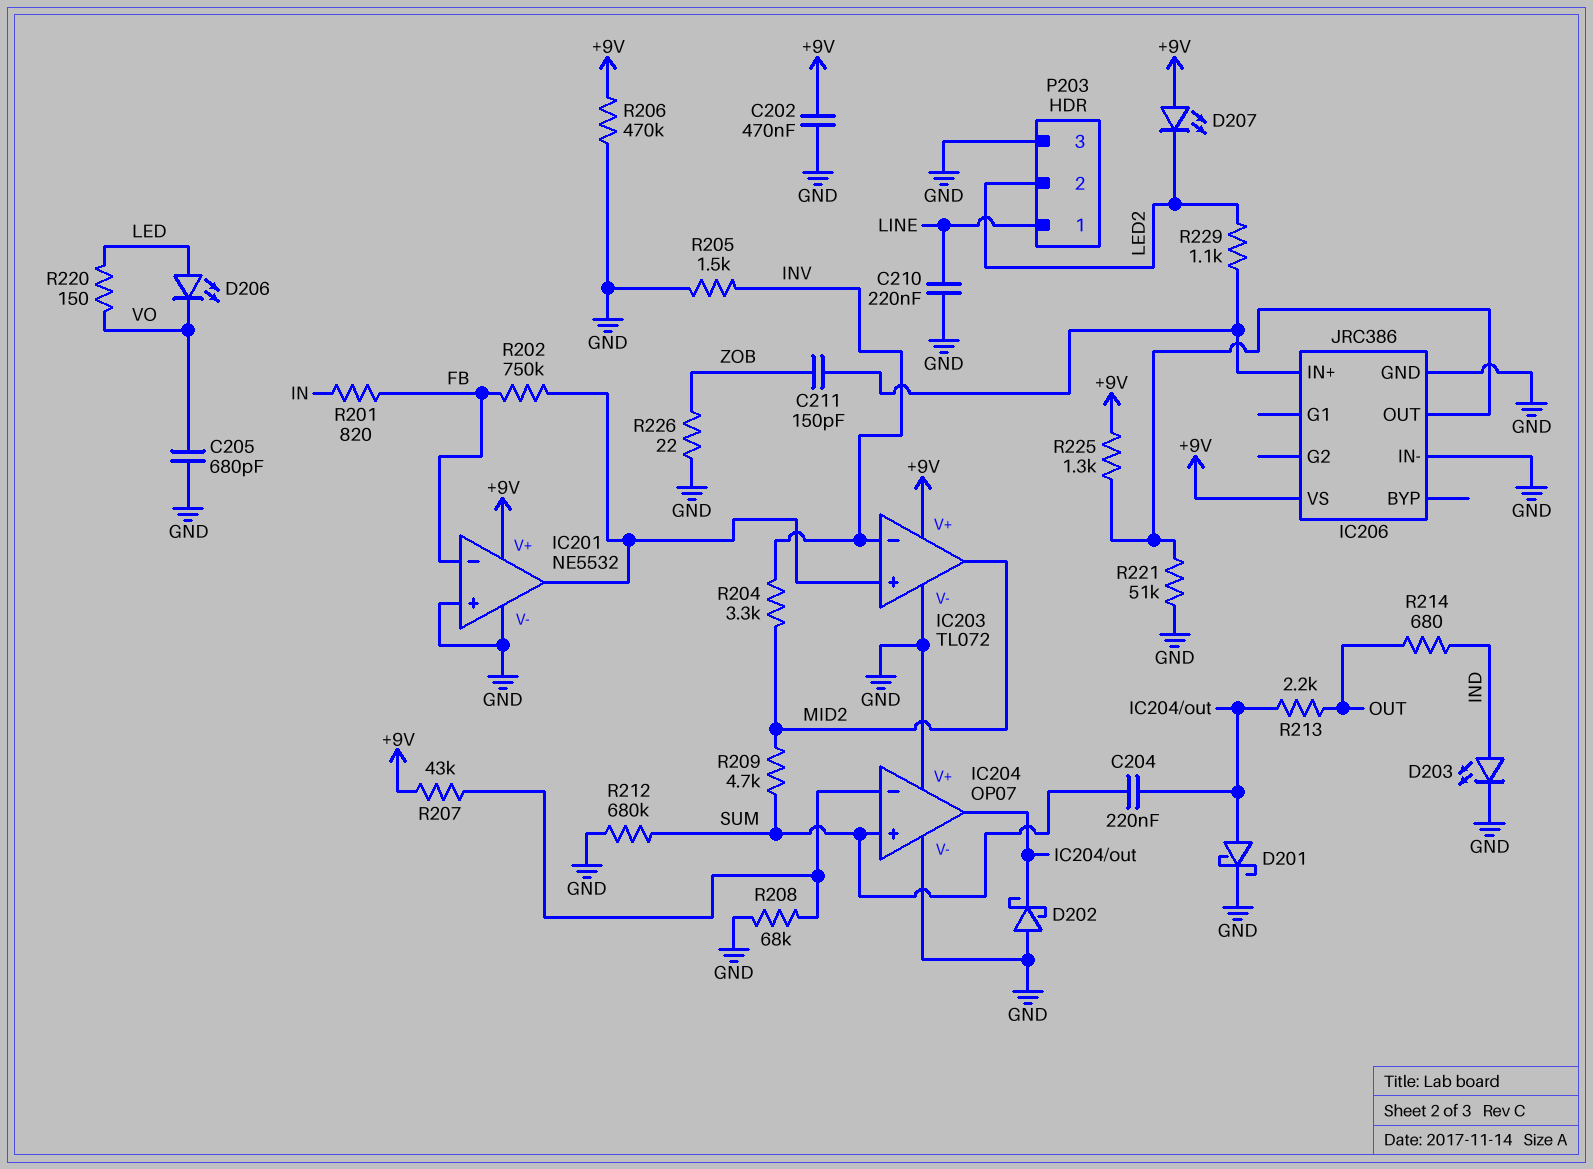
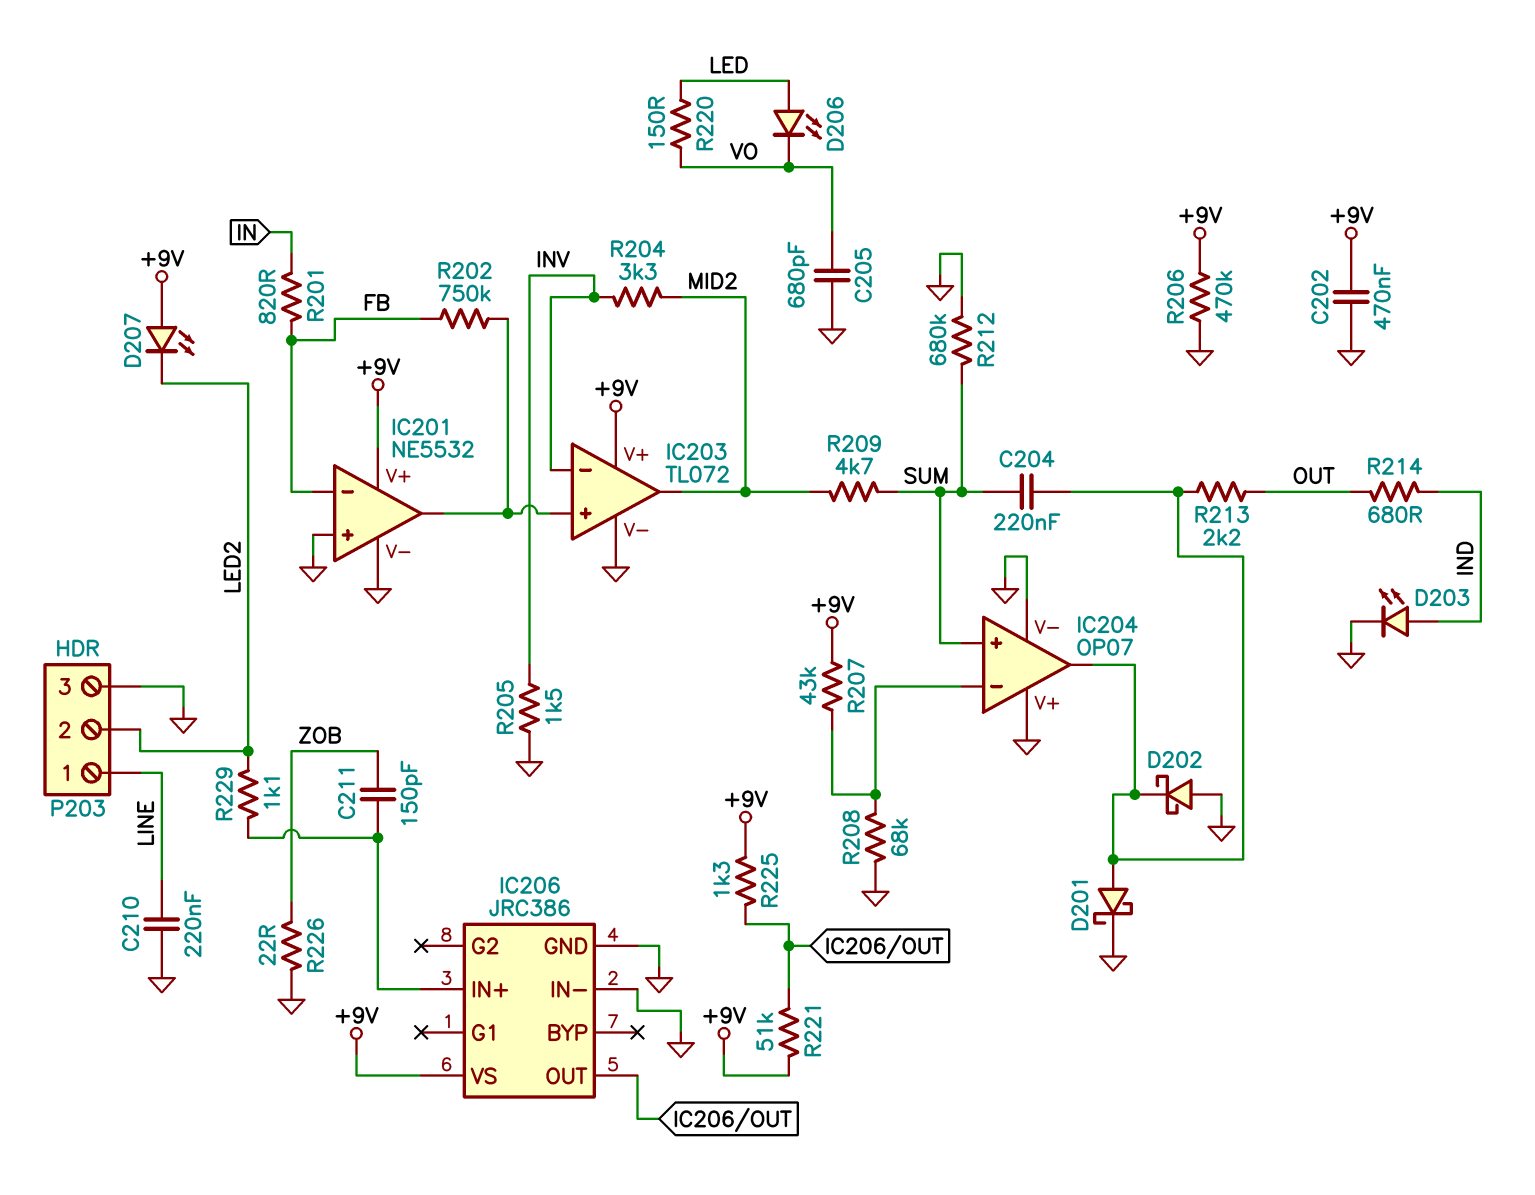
R221: 51k (GND, IC206/OUT) -> 51k (+9V, IC206/OUT)

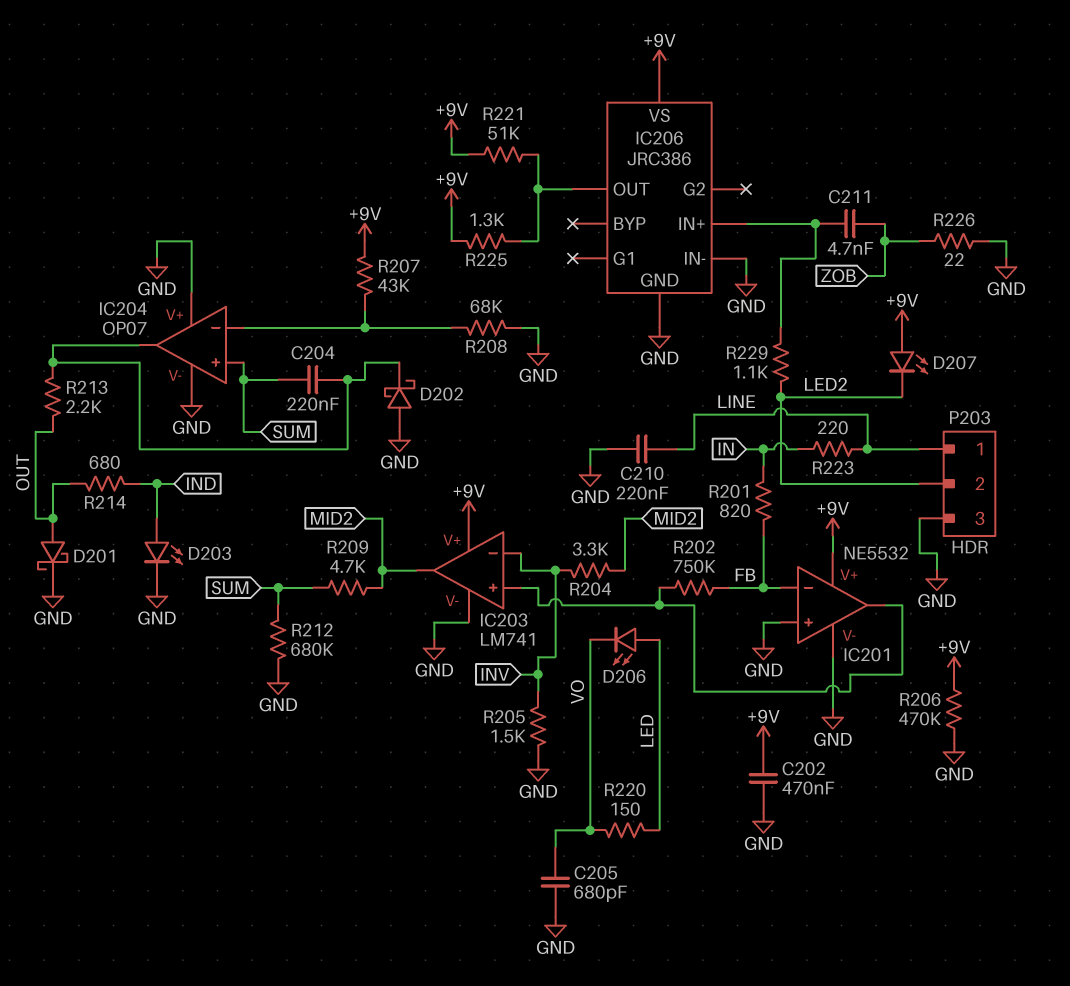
C211: 150pF (IC206/IN+, ZOB) -> 4.7nF (IC206/IN+, ZOB)
D201: schottky (A IC204/out, K GND) -> schottky (A OUT, K GND)
IC203: TL072 -> LM741
R223: none -> 220 (IN, LINE)

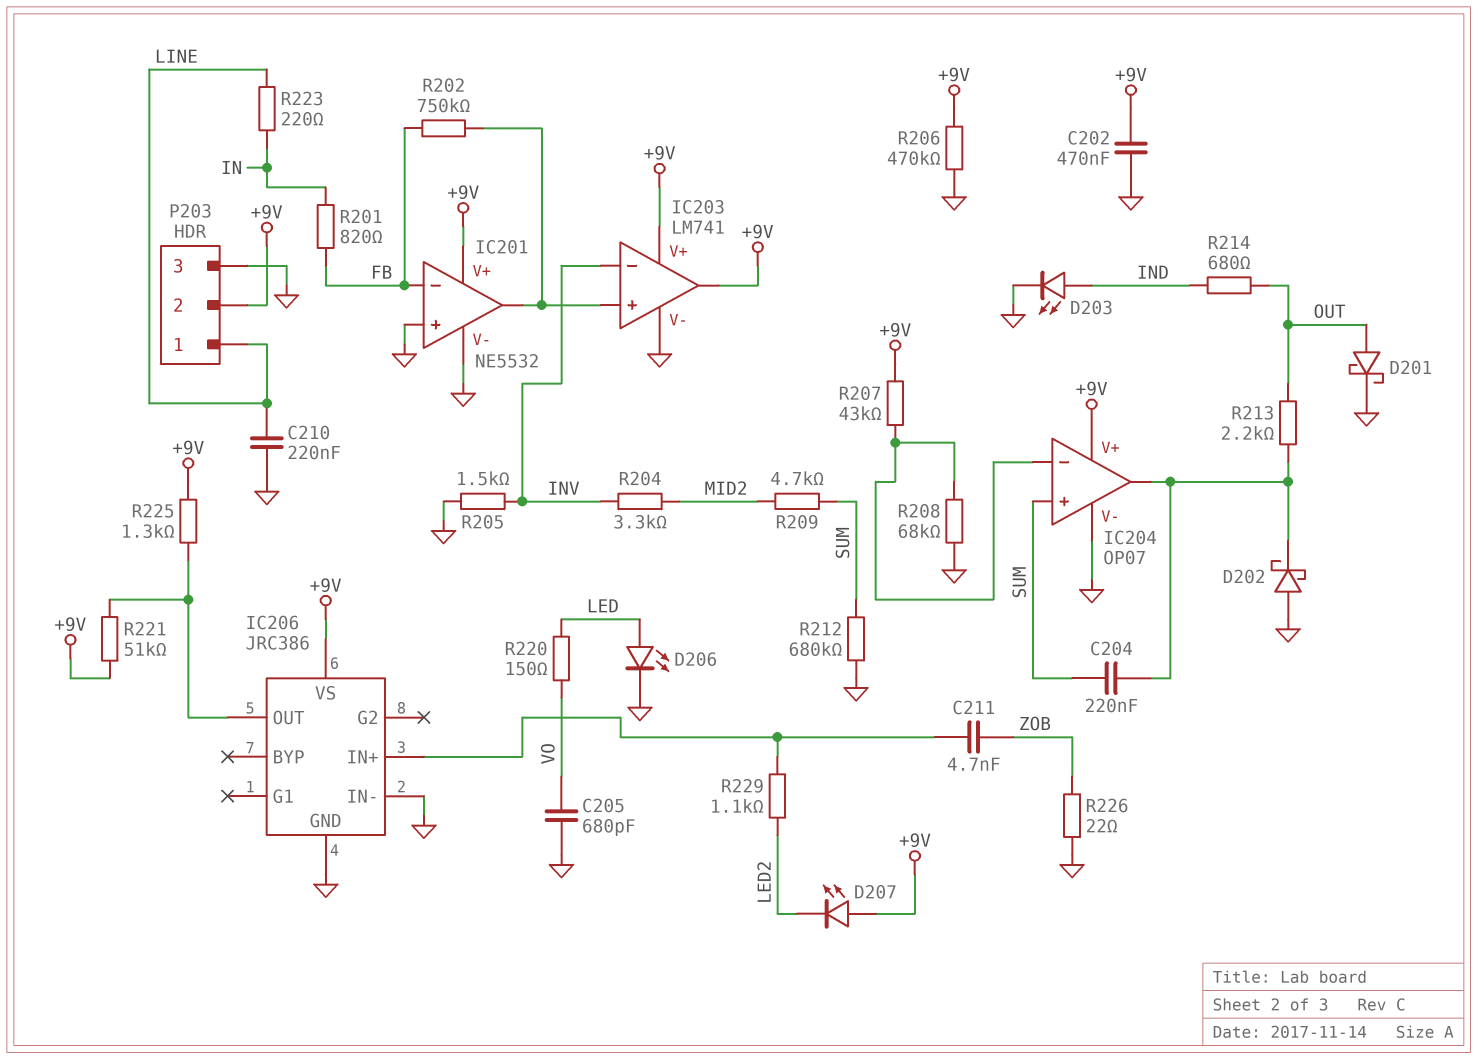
D206: LED (A LED, K VO) -> LED (A LED, K GND)
IC203 pin out: MID2 -> +9V
IC204 pin V+: GND -> +9V
P203 pin 2: LED2 -> +9V

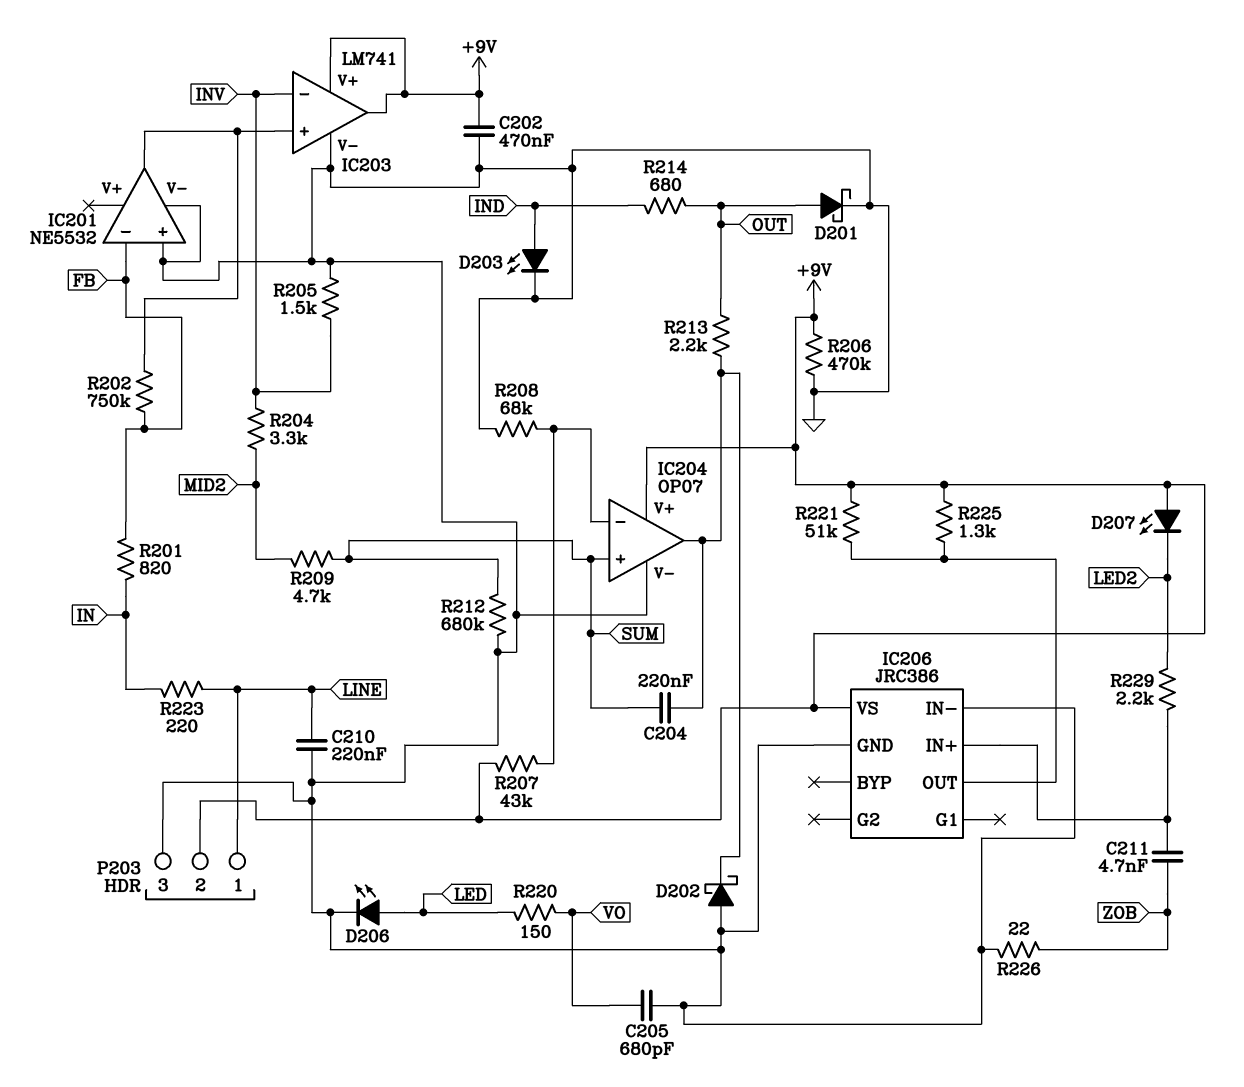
IC201 pin V+: +9V -> none
R229: 1.1k (IC206/IN+, LED2) -> 2.2k (IC206/IN+, LED2)

